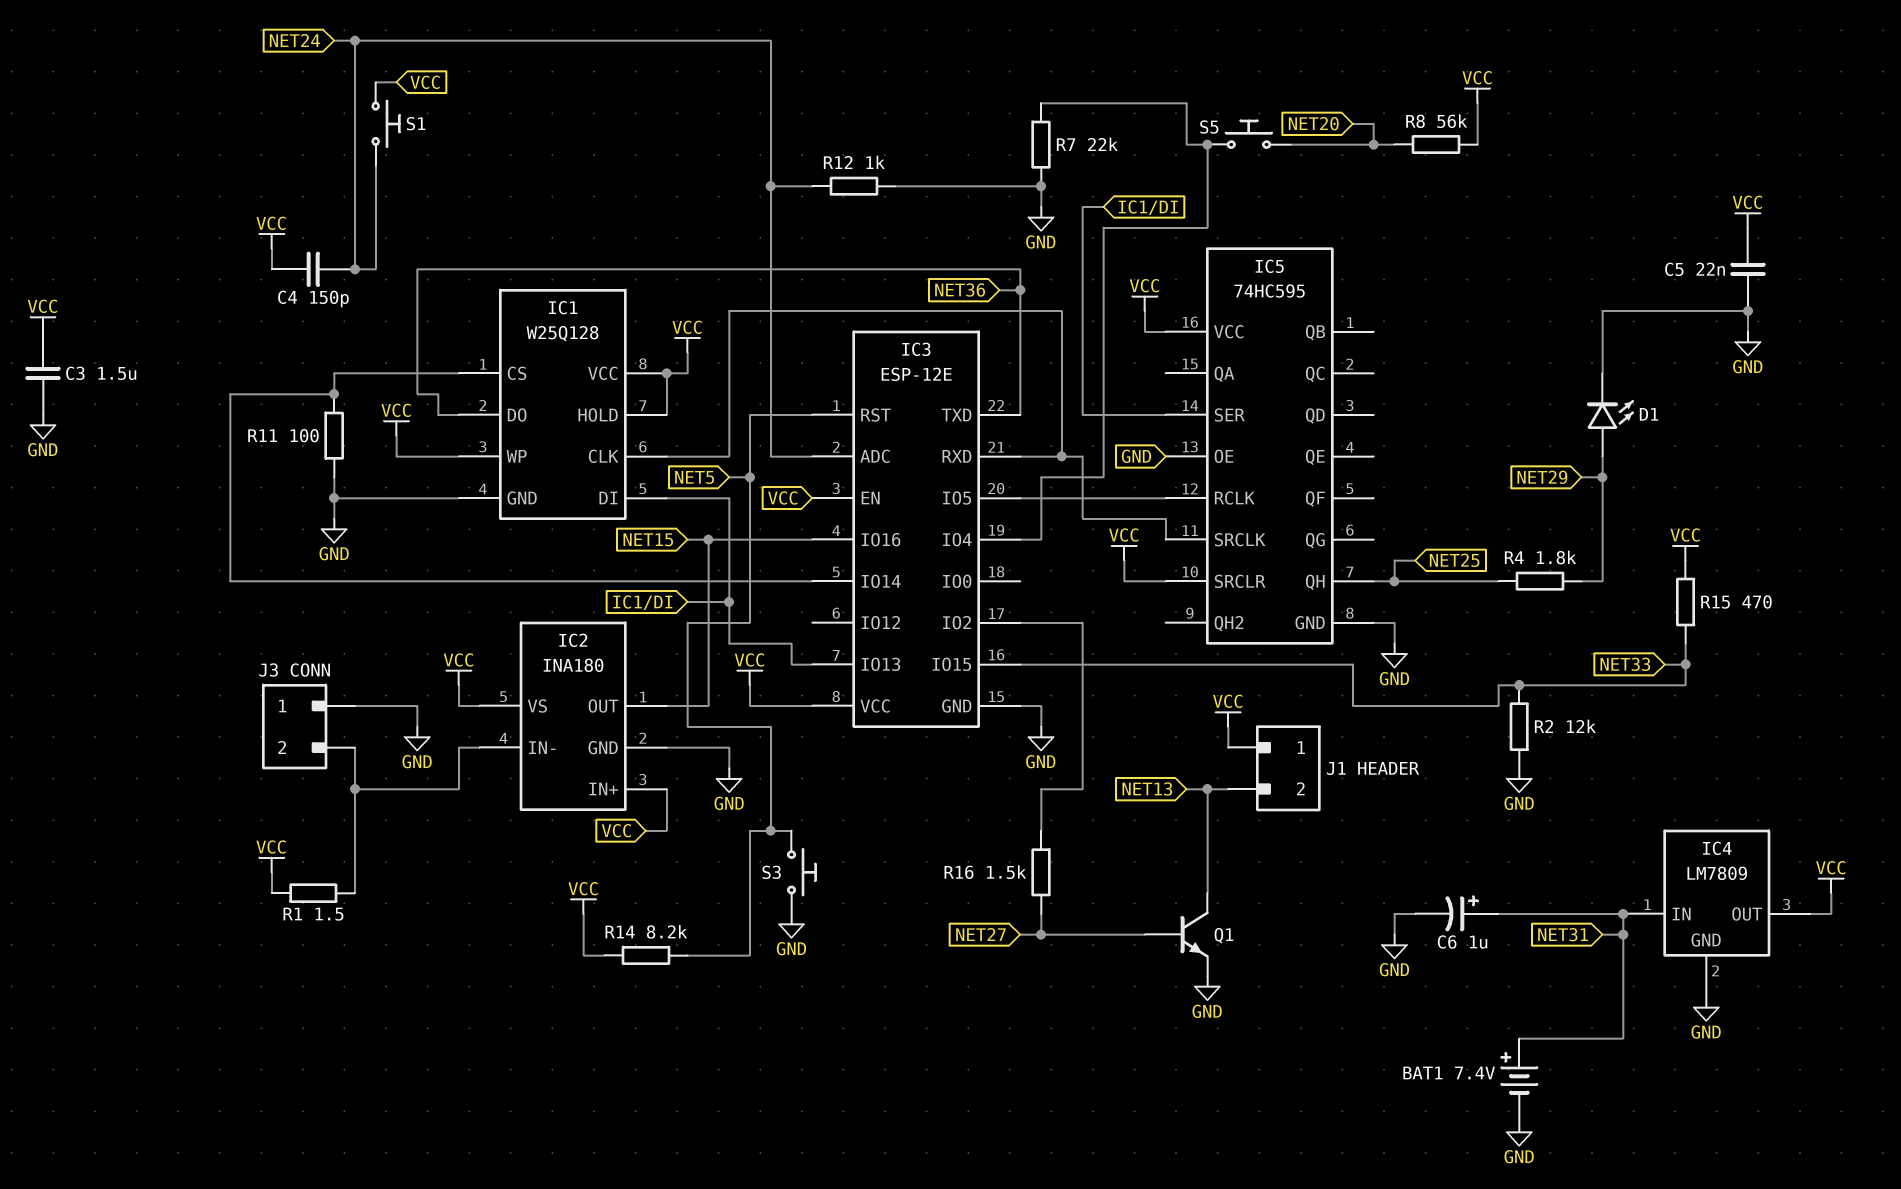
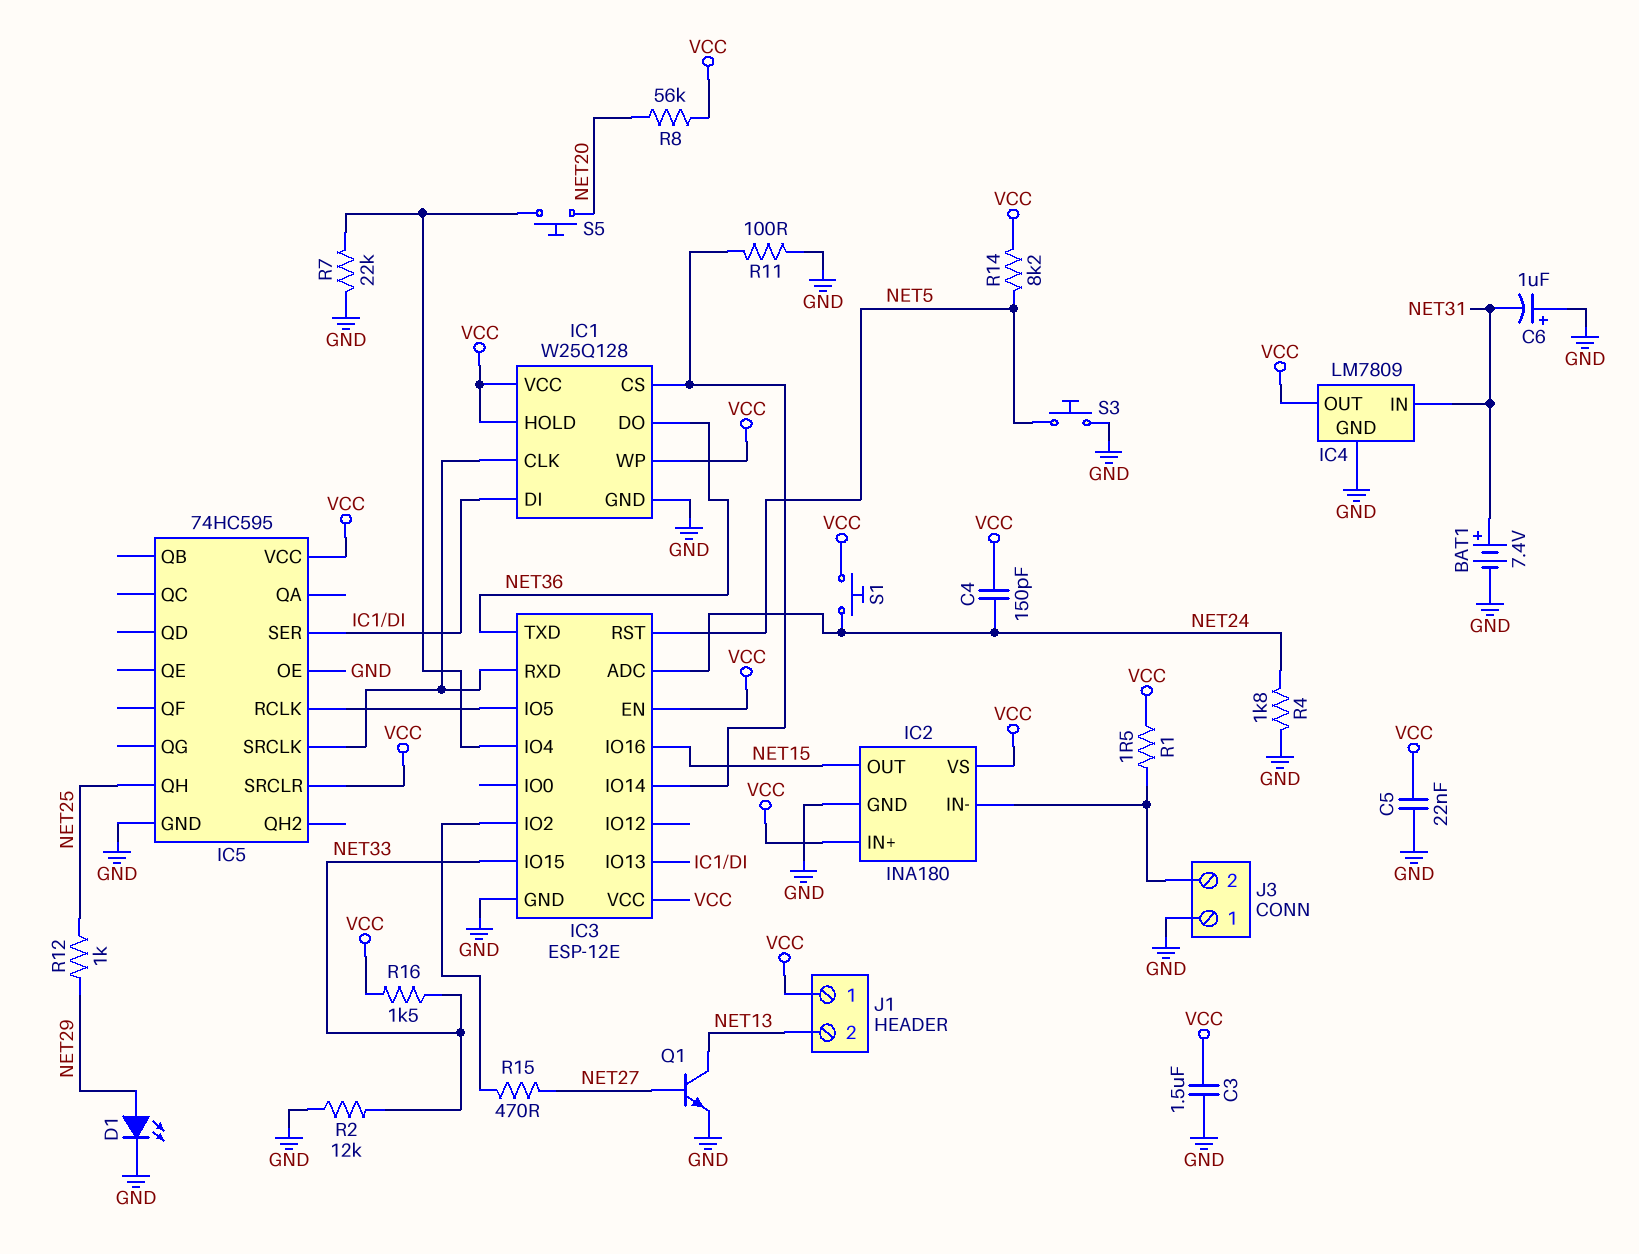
C6: 1uF (plus NET31, minus GND) -> 1uF (plus GND, minus NET31)
R4: 1.8k (NET25, NET29) -> 1.8k (GND, NET24)
R12: 1k (GND, NET24) -> 1k (NET25, NET29)
R15: 470 (NET33, VCC) -> 470 (IC3/IO2, NET27)
R16: 1.5k (IC3/IO2, NET27) -> 1.5k (NET33, VCC)

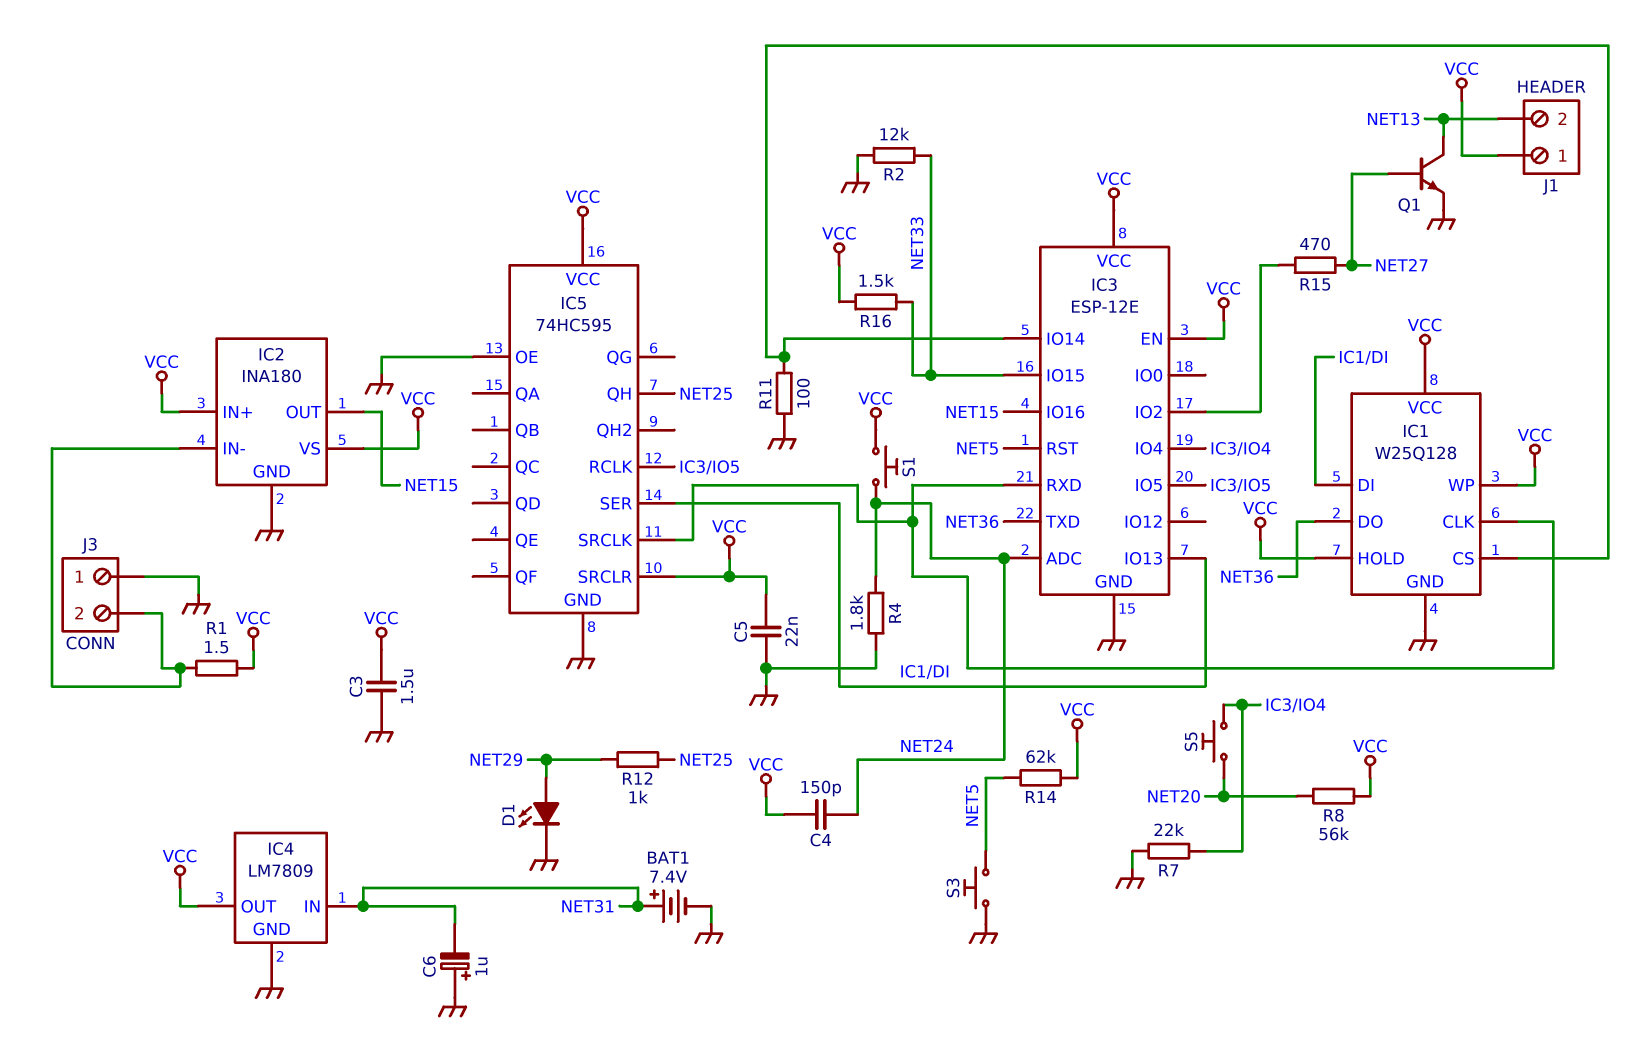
R14: 8.2k (NET5, VCC) -> 62k (NET5, VCC)

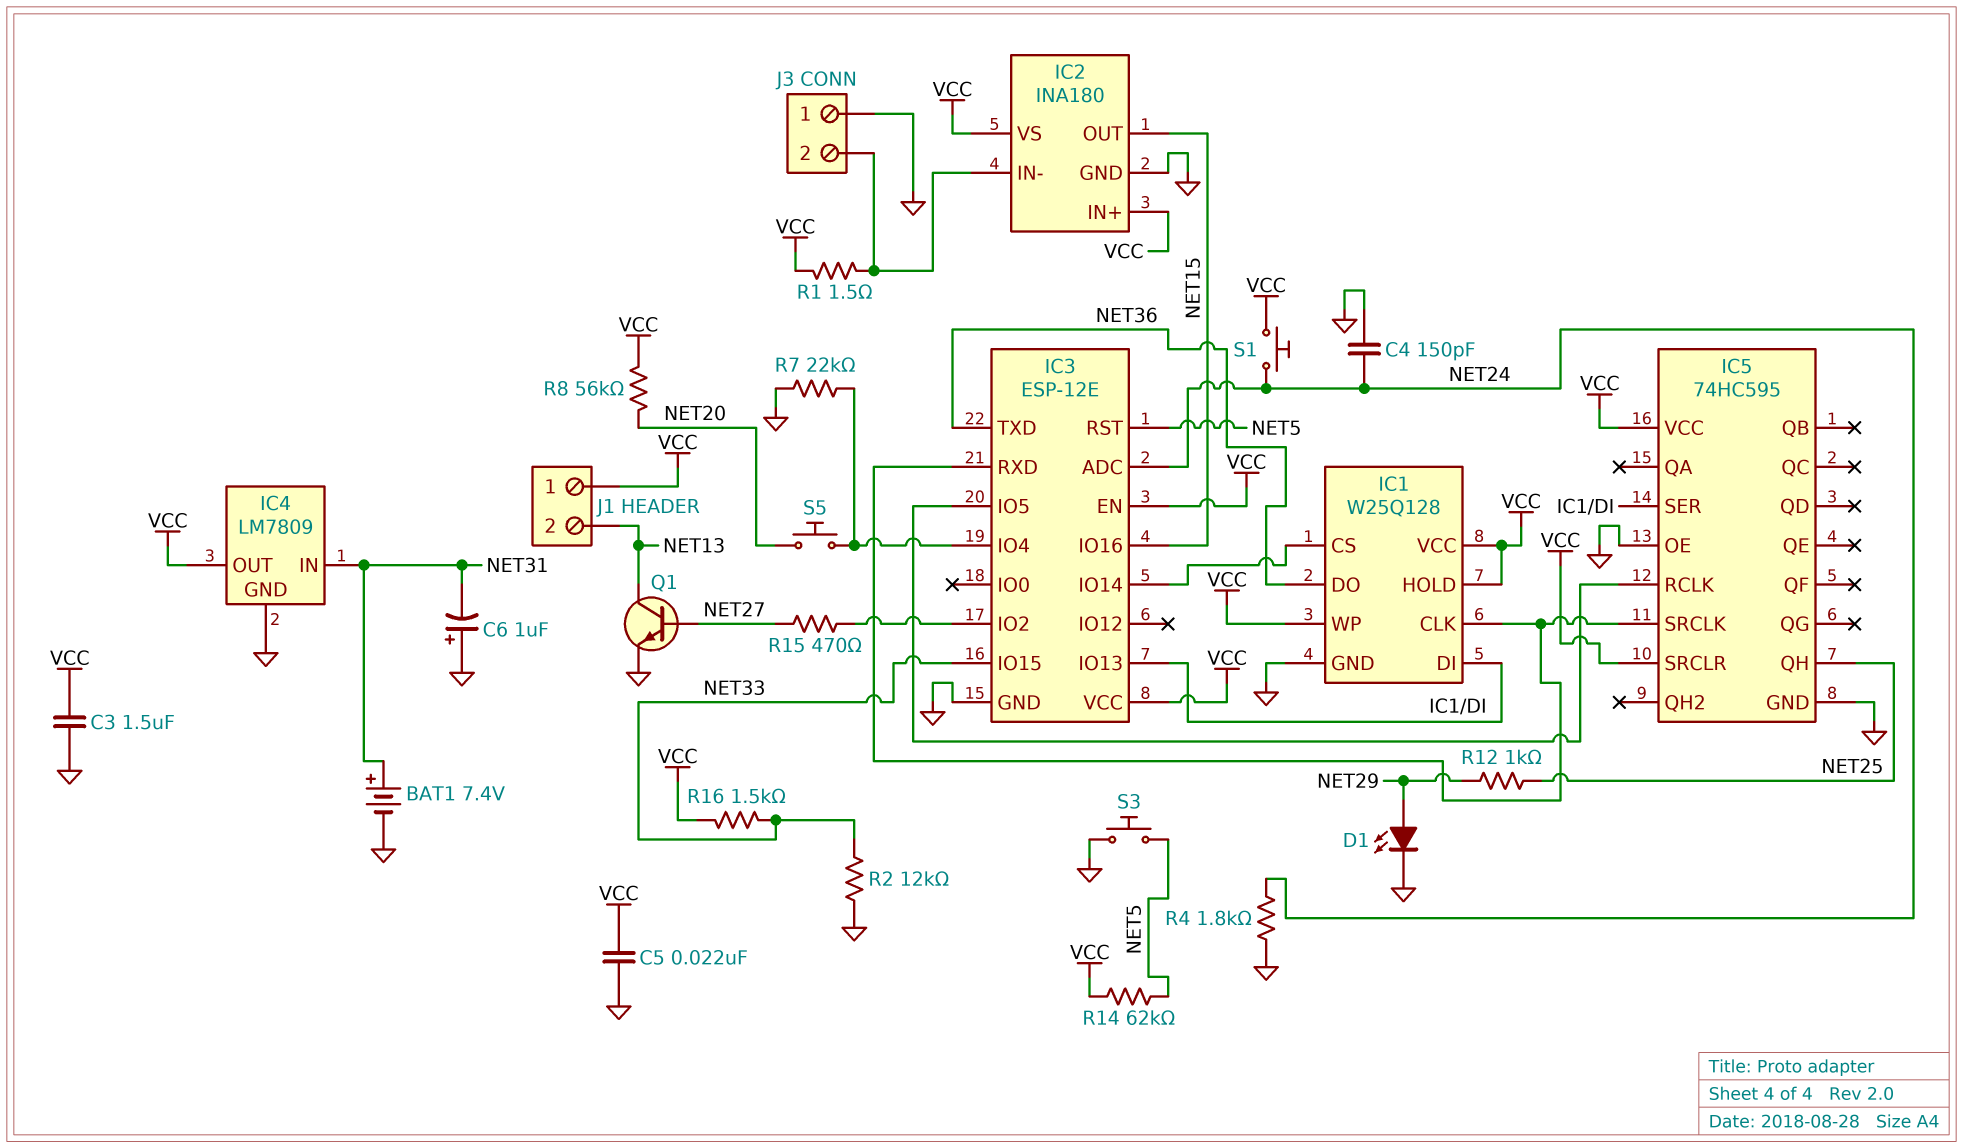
C4: 150pF (NET24, VCC) -> 150pF (GND, NET24)
R11: 100 (GND, IC1/CS) -> none

